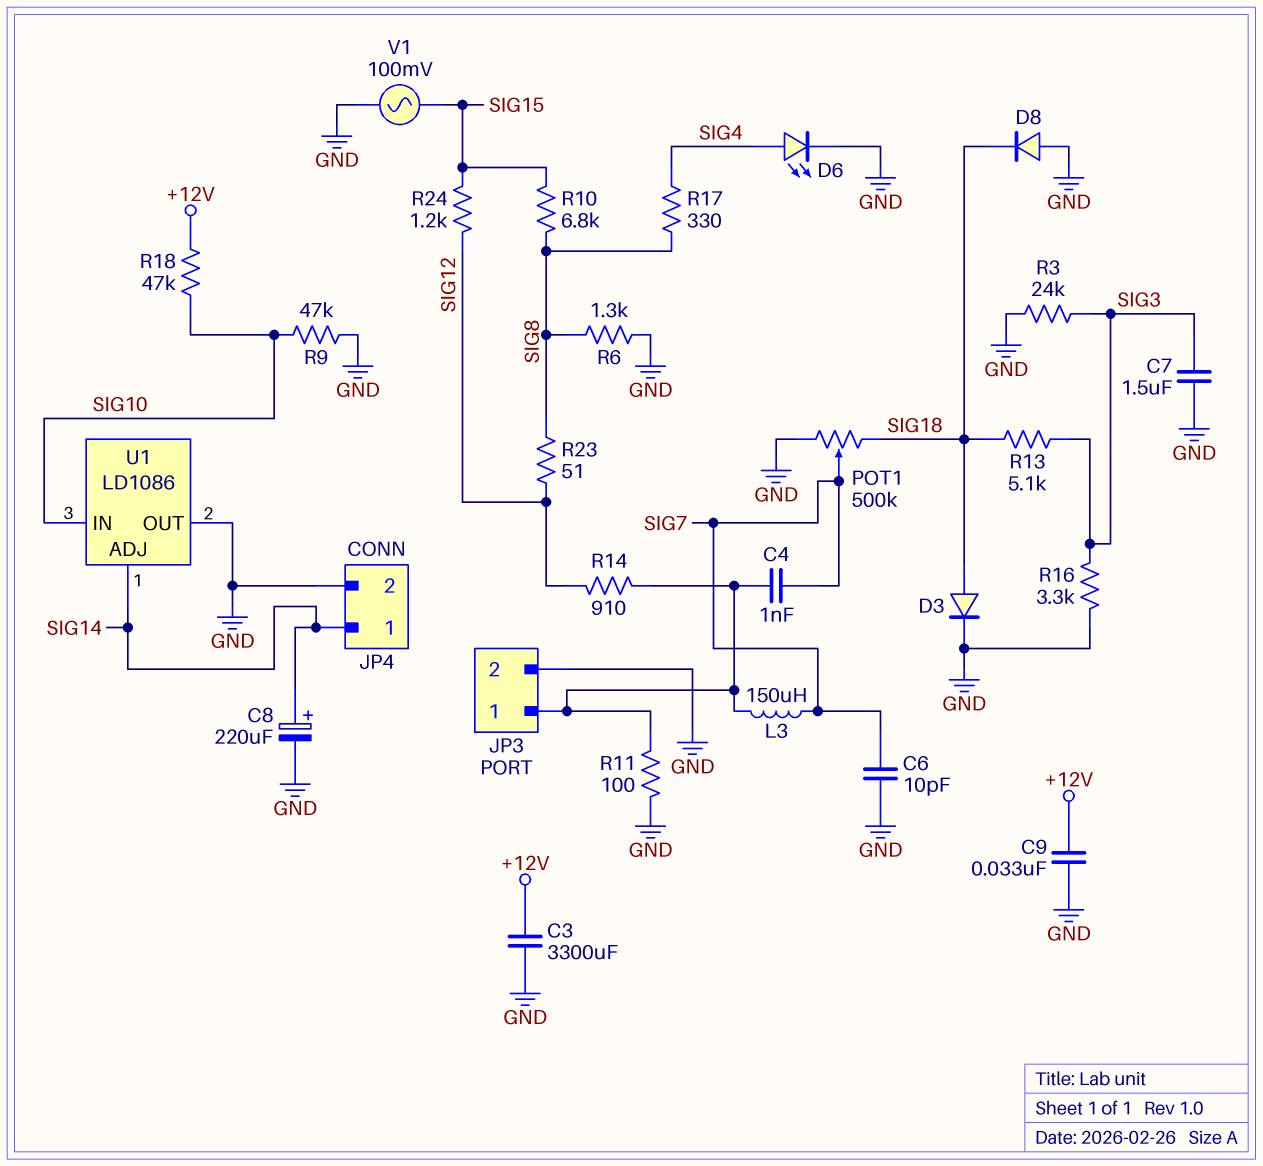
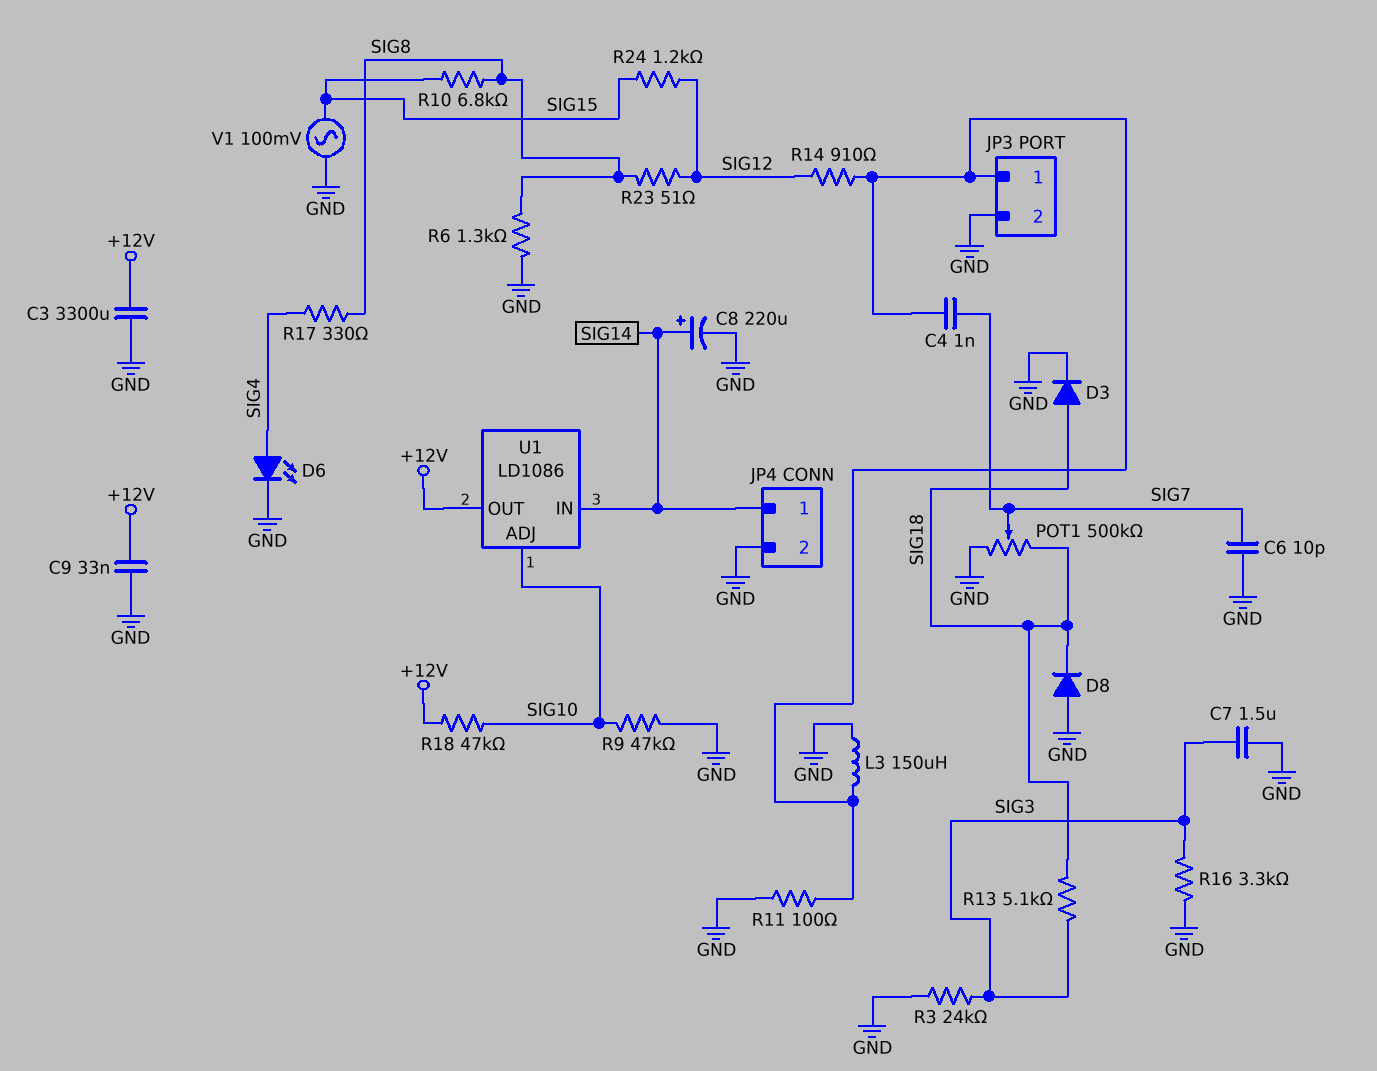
L3: 150uH (JP3/1, SIG7) -> 150uH (GND, JP3/1)
U1 pin ADJ: SIG14 -> SIG10
U1 pin IN: SIG10 -> SIG14
U1 pin OUT: GND -> +12V

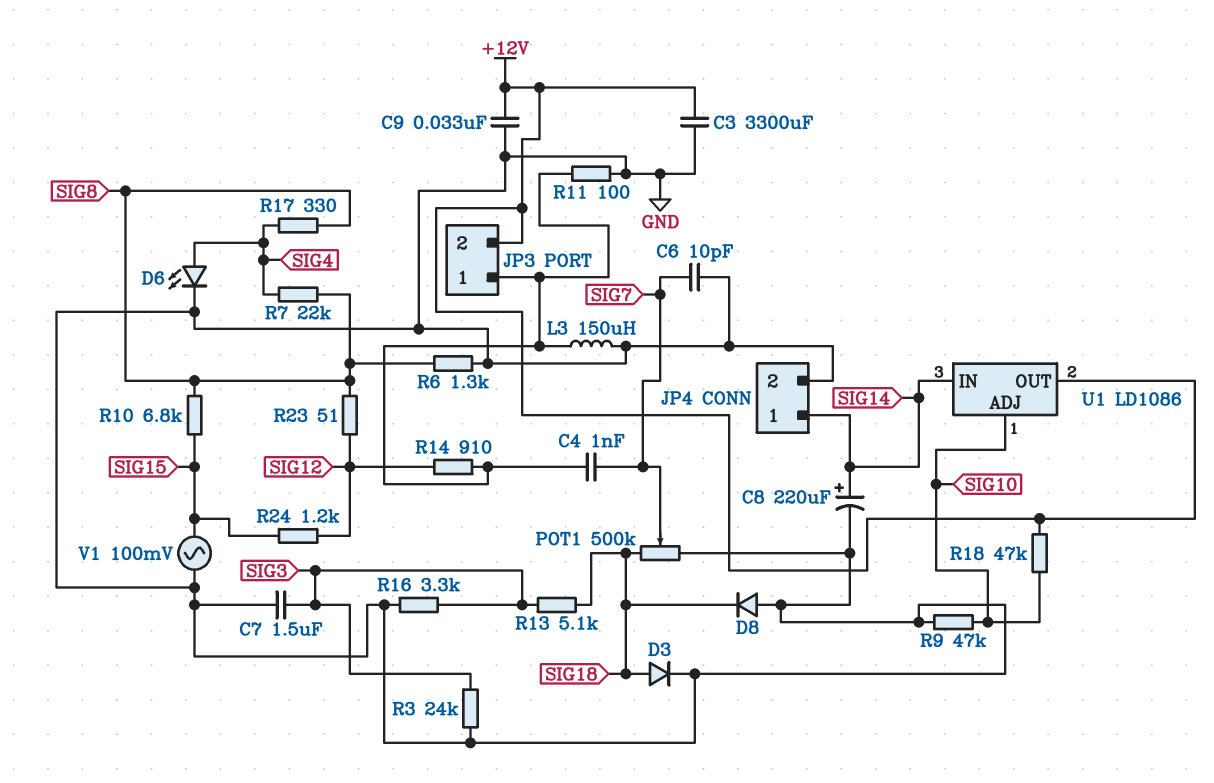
JP3 pin 2: GND -> +12V
R7: none -> 22k (SIG4, SIG8)

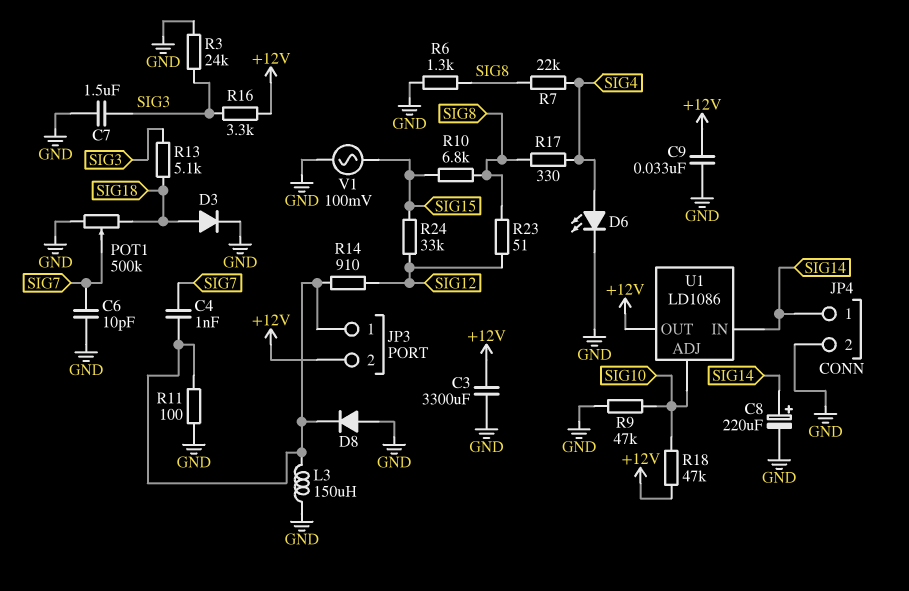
D8: diode (A GND, K SIG18) -> diode (A GND, K JP3/1)
R16: 3.3k (GND, SIG3) -> 3.3k (+12V, SIG3)
R24: 1.2k (SIG12, SIG15) -> 33k (SIG12, SIG15)

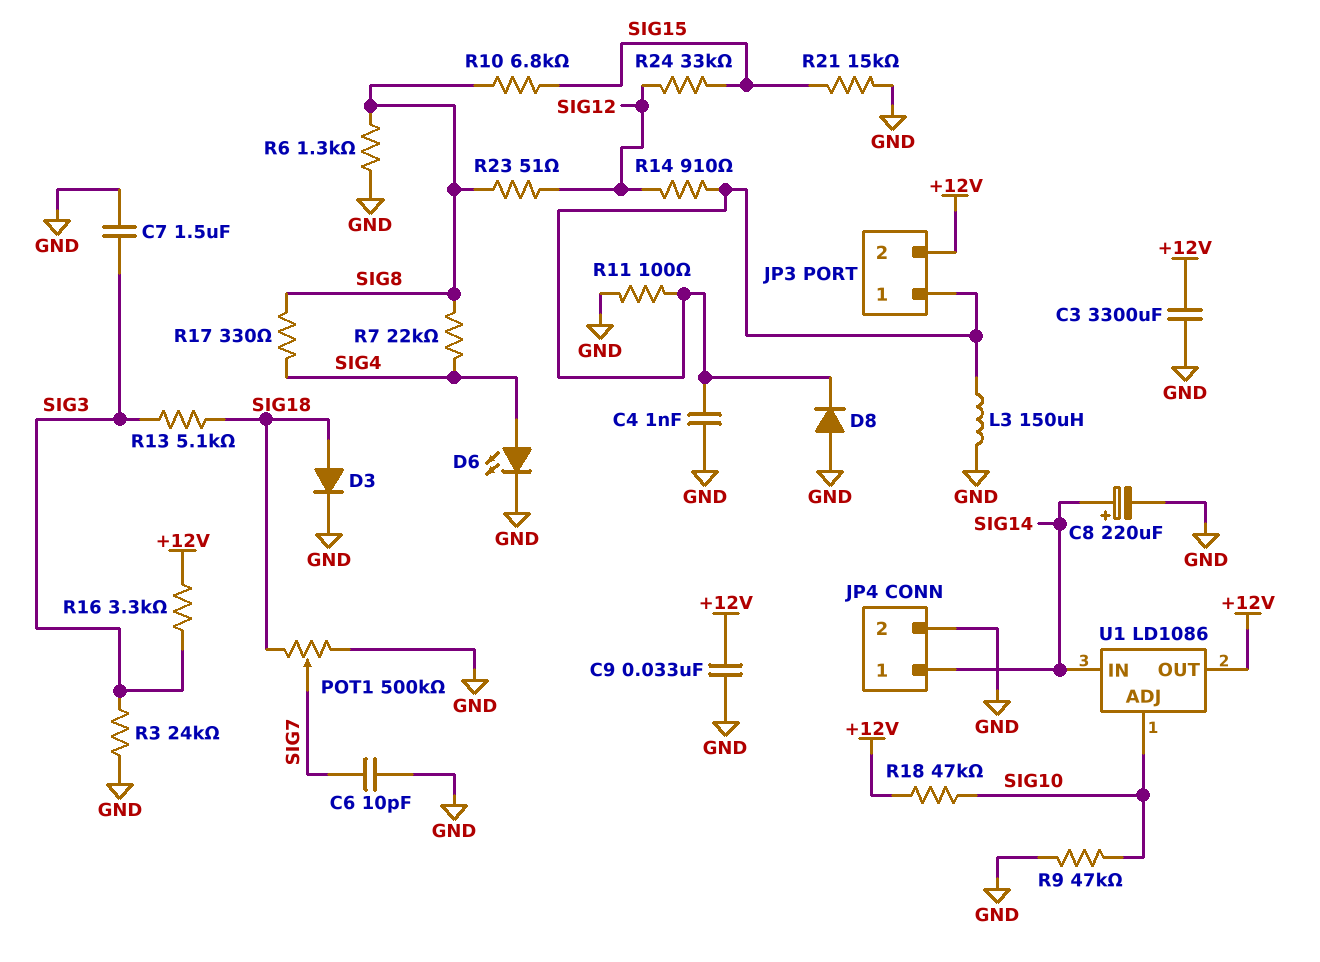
C4: 1nF (JP3/1, SIG7) -> 1nF (GND, JP3/1)
R21: none -> 15k (GND, SIG15)
V1: AC 100mV (GND, SIG15) -> none

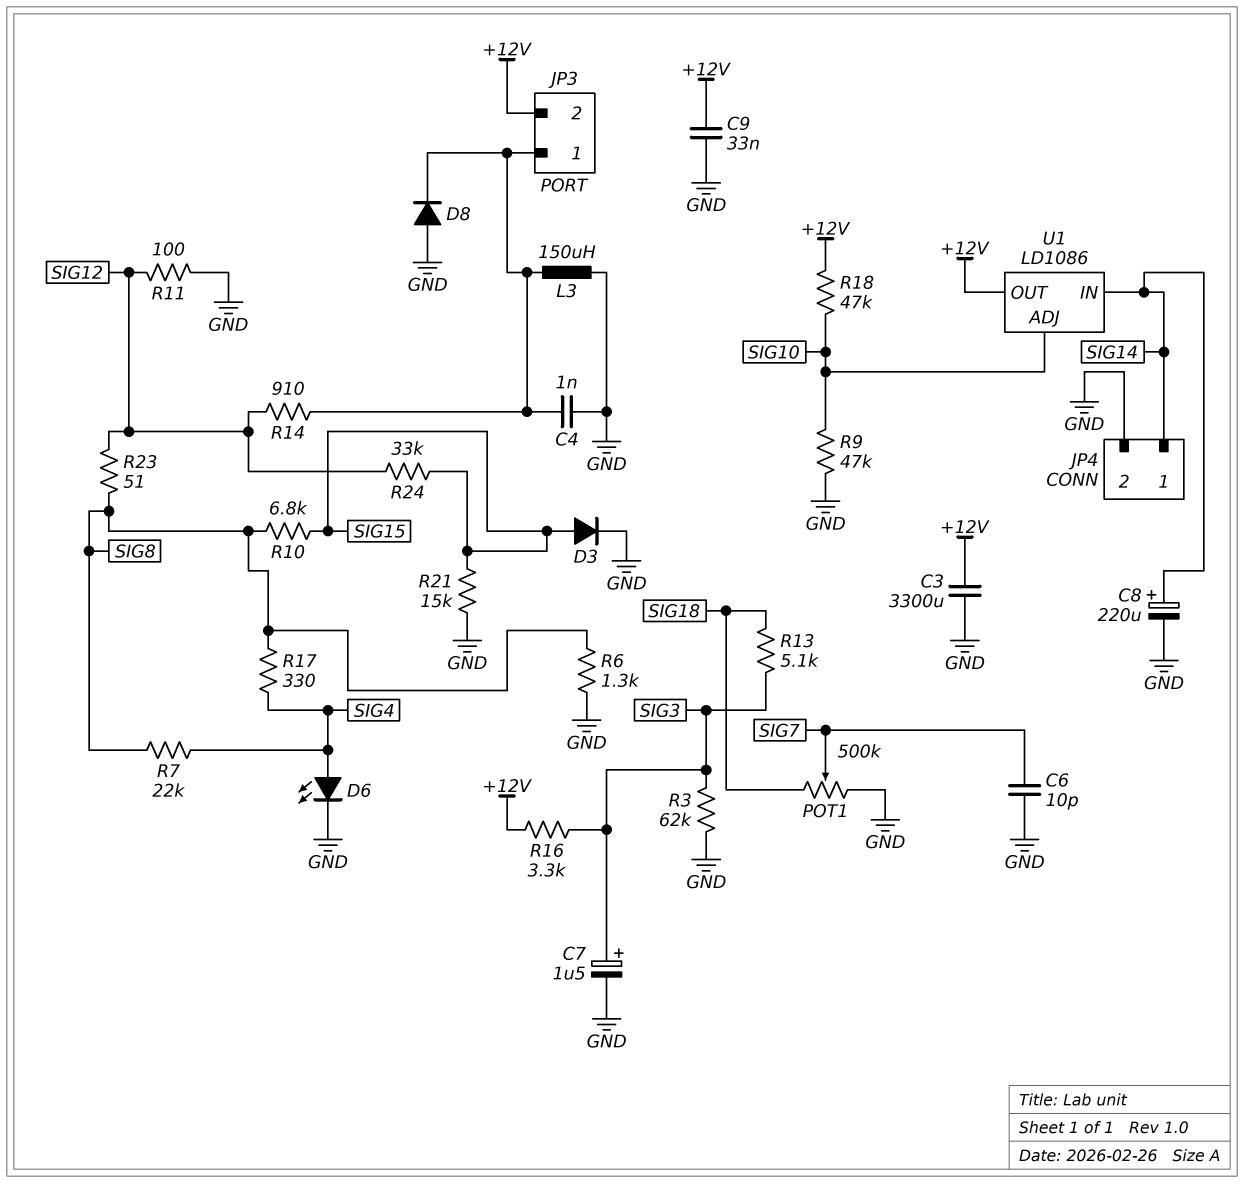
C7: 1.5uF (GND, SIG3) -> 1.5uF (plus SIG3, minus GND)
D3: diode (A SIG18, K GND) -> diode (A SIG15, K GND)
R3: 24k (GND, SIG3) -> 62k (GND, SIG3)
R11: 100 (GND, JP3/1) -> 100 (GND, SIG12)

